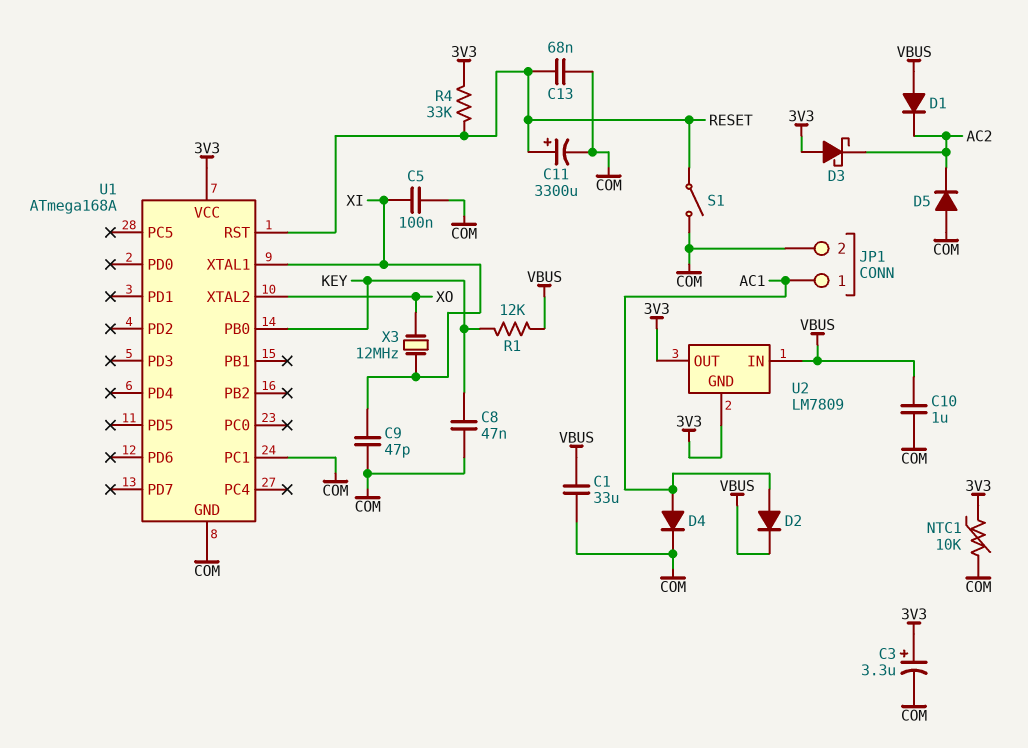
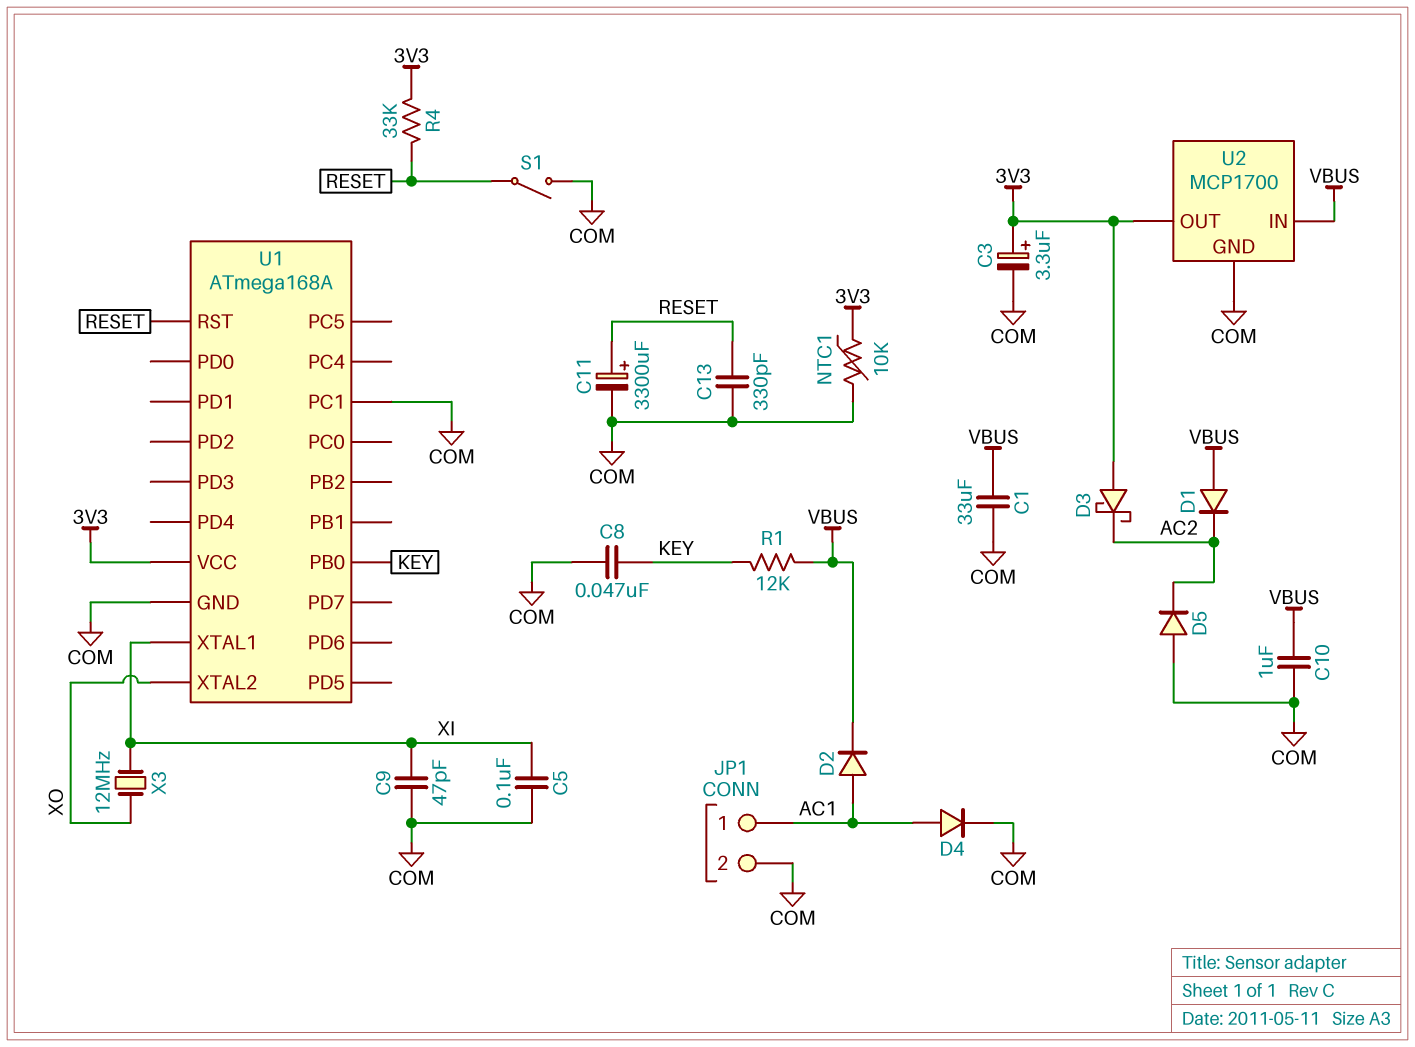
C13: 68nF (COM, RESET) -> 330pF (COM, RESET)
U2: LM7809 -> MCP1700
U2 pin GND: 3V3 -> COM

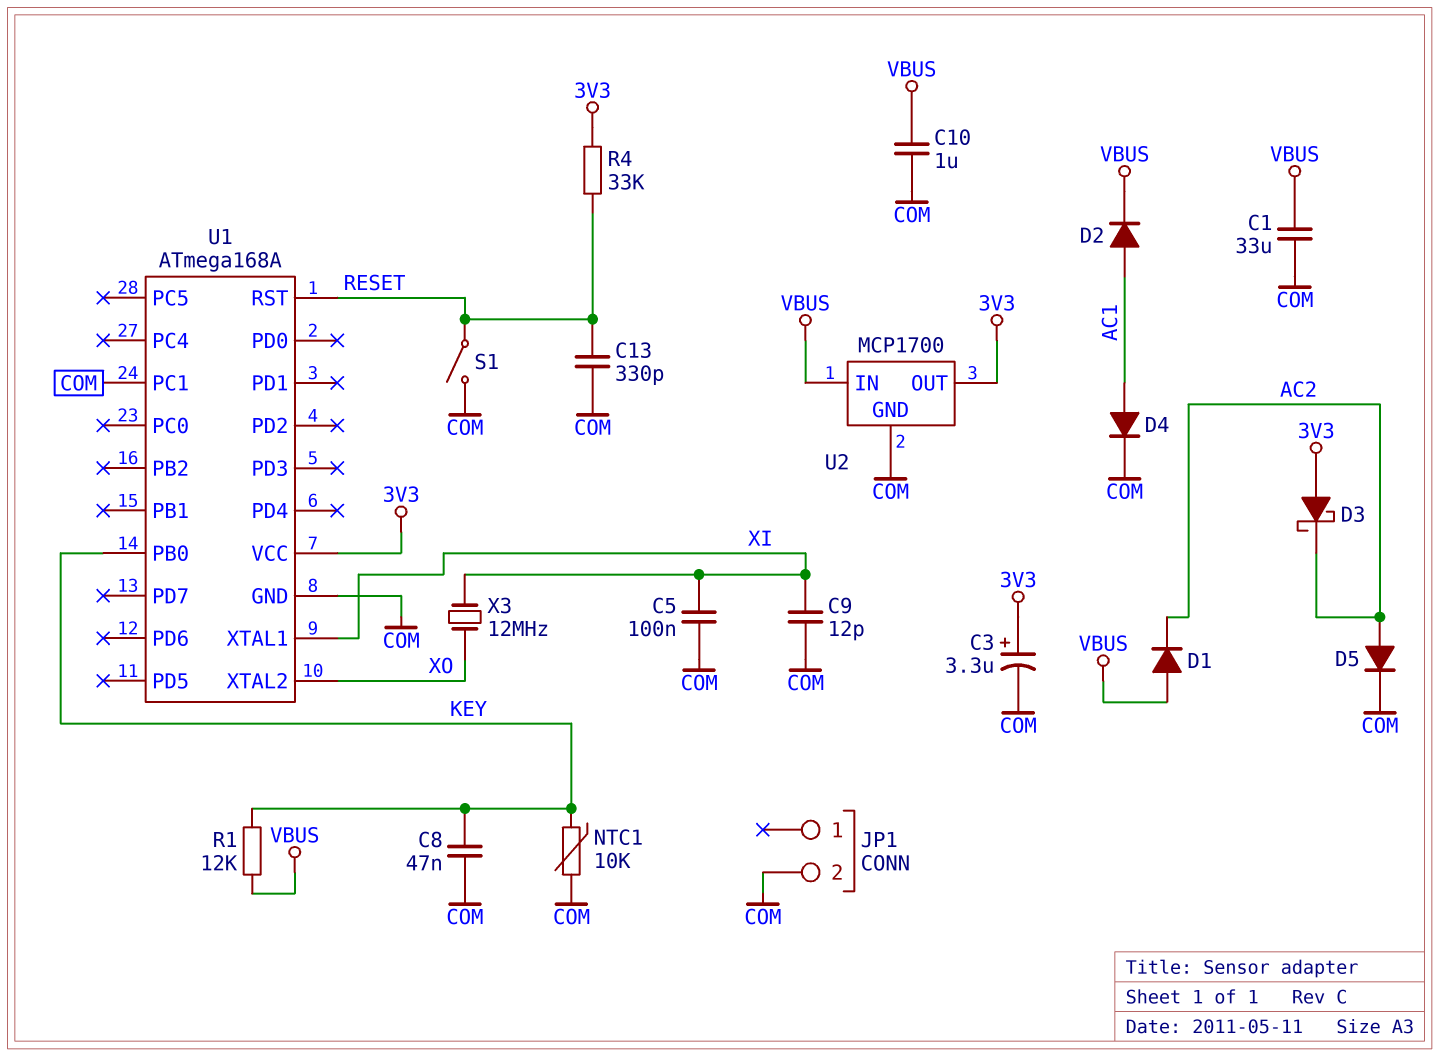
C9: 47pF (COM, XI) -> 12pF (COM, XI)
C11: 3300uF (plus RESET, minus COM) -> none
D5: diode (A COM, K AC2) -> diode (A AC2, K COM)
JP1 pin 1: AC1 -> none
NTC1: 10k (3V3, COM) -> 10k (COM, KEY)

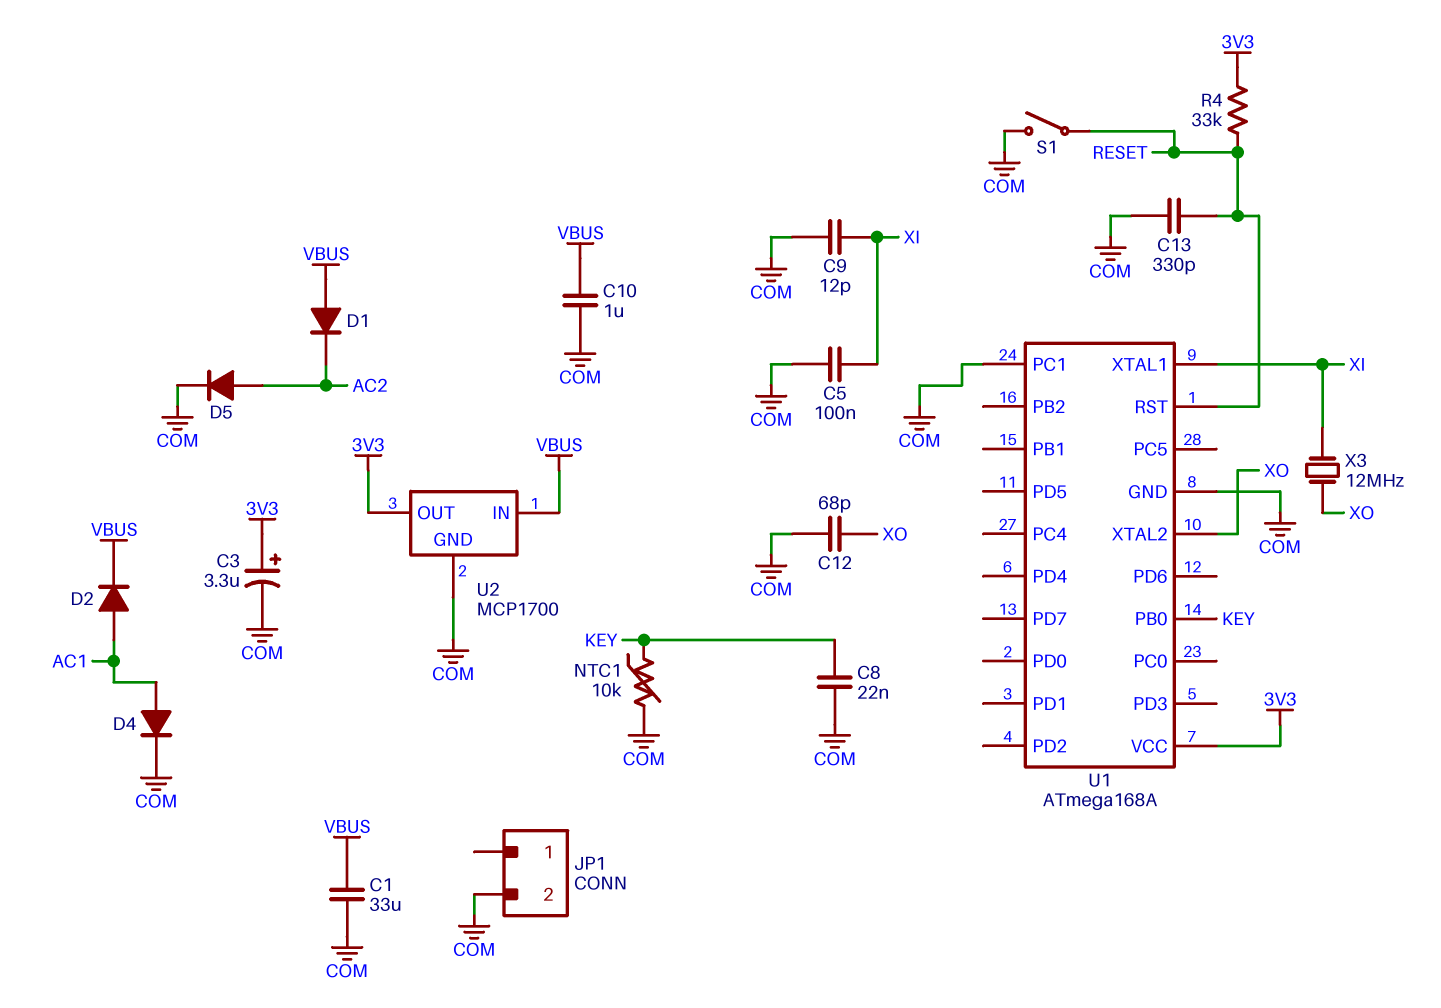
C8: 47nF (COM, KEY) -> 22nF (COM, KEY)
C12: none -> 68pF (COM, XO)
D3: schottky (A 3V3, K AC2) -> none
R1: 12k (KEY, VBUS) -> none

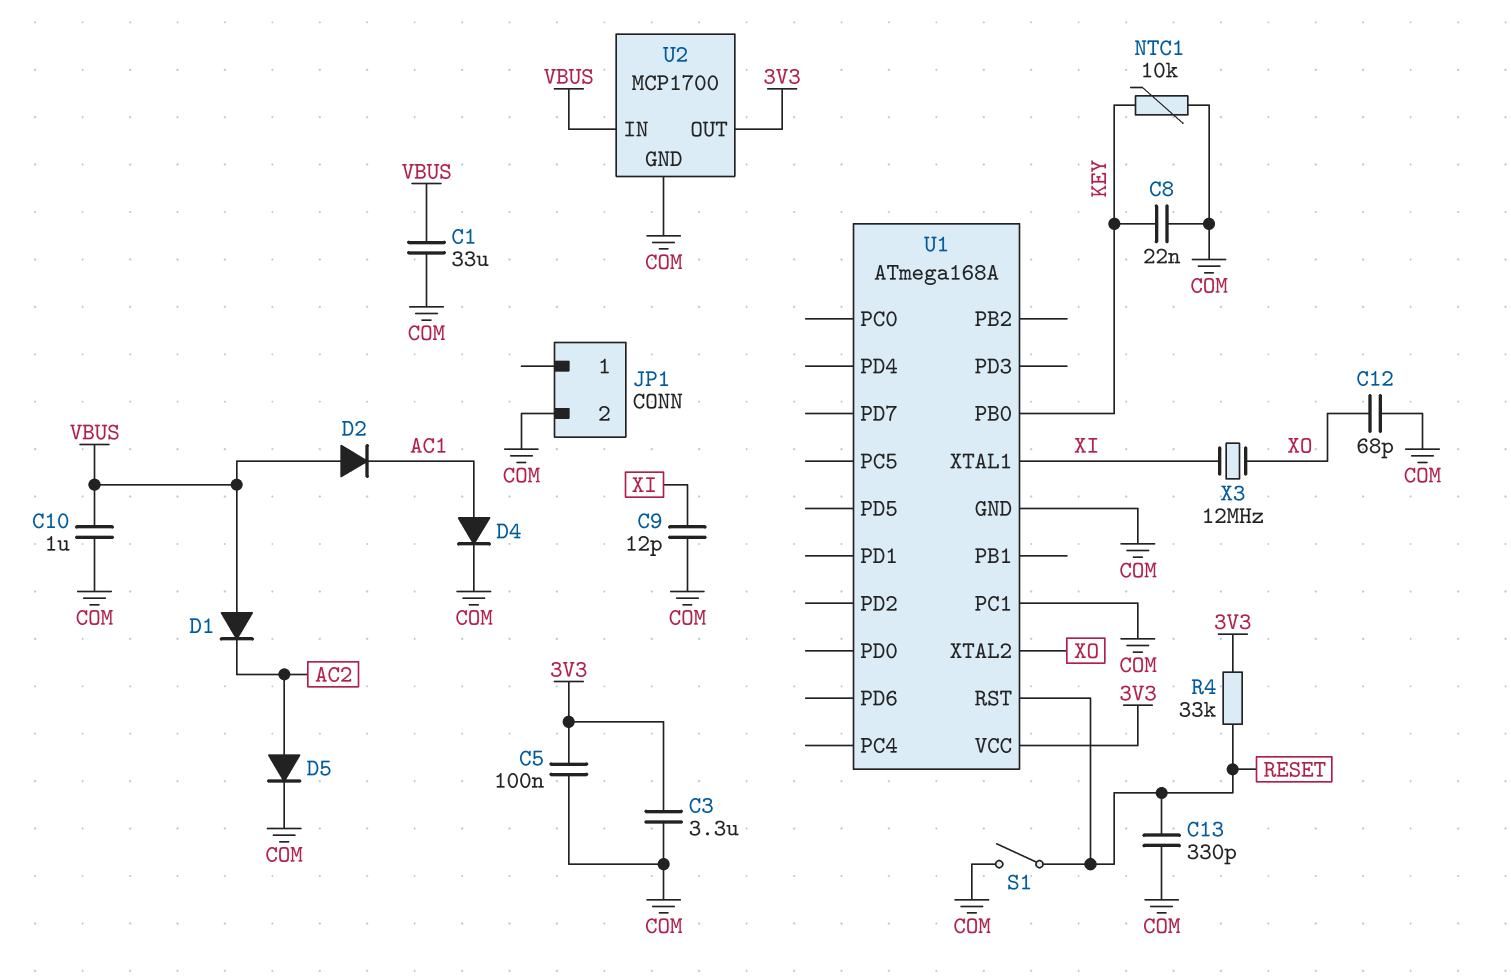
C3: 3.3uF (plus 3V3, minus COM) -> 3.3uF (3V3, COM)
C5: 100nF (COM, XI) -> 100nF (3V3, COM)
D2: diode (A AC1, K VBUS) -> diode (A VBUS, K AC1)

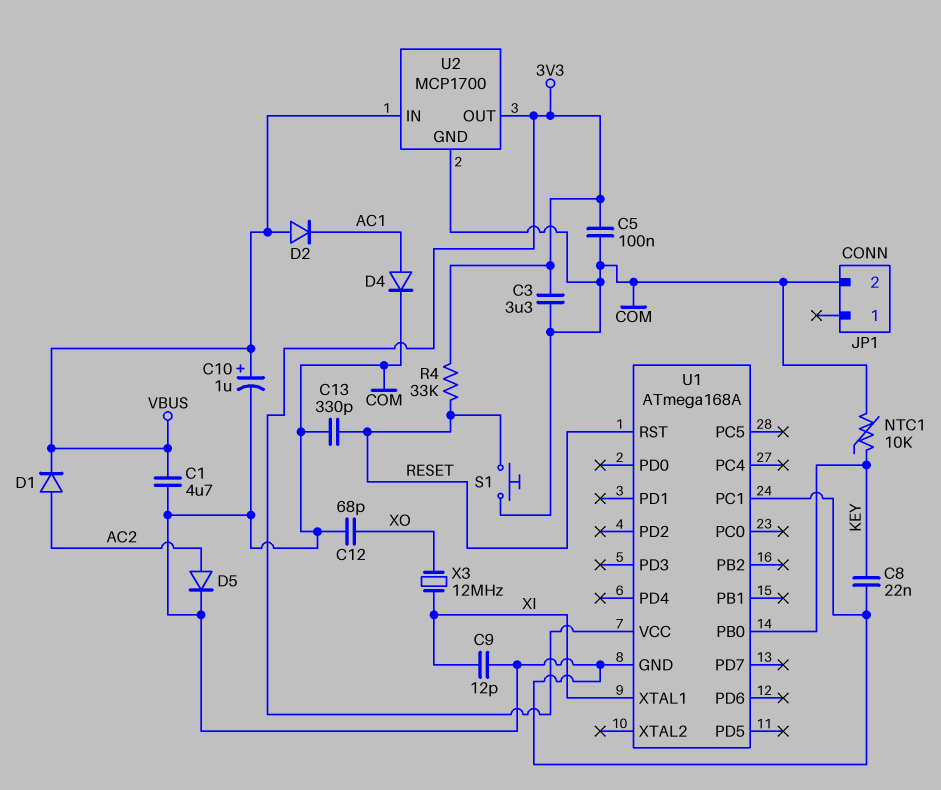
C1: 33uF (COM, VBUS) -> 4.7uF (COM, VBUS)
C10: 1uF (COM, VBUS) -> 1uF (plus VBUS, minus COM)
D1: diode (A VBUS, K AC2) -> diode (A AC2, K VBUS)
S1: switch (COM, RESET) -> button (COM, RESET)
U1 pin XTAL2: XO -> none

